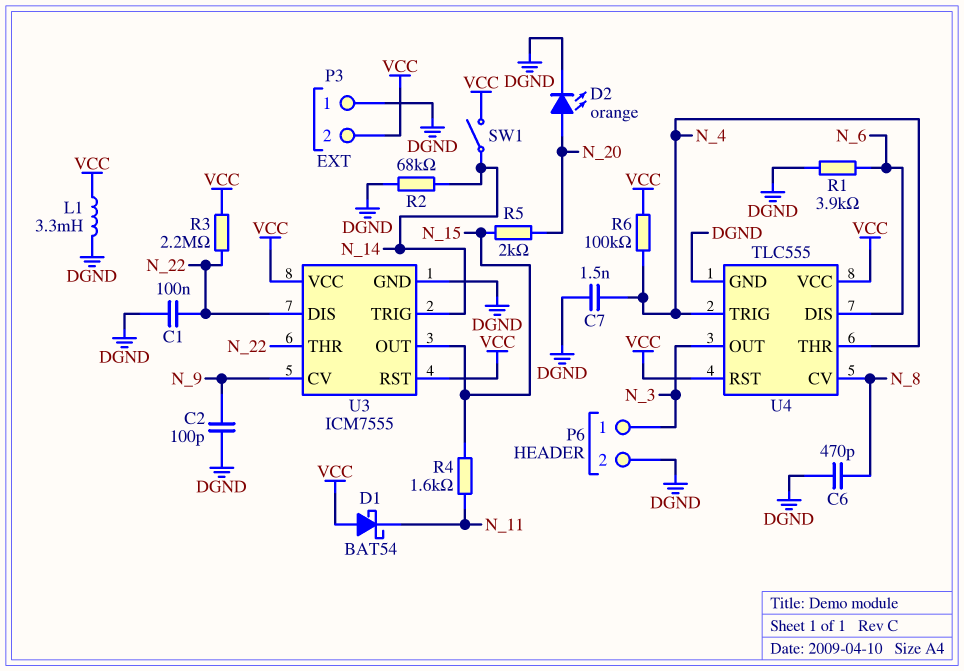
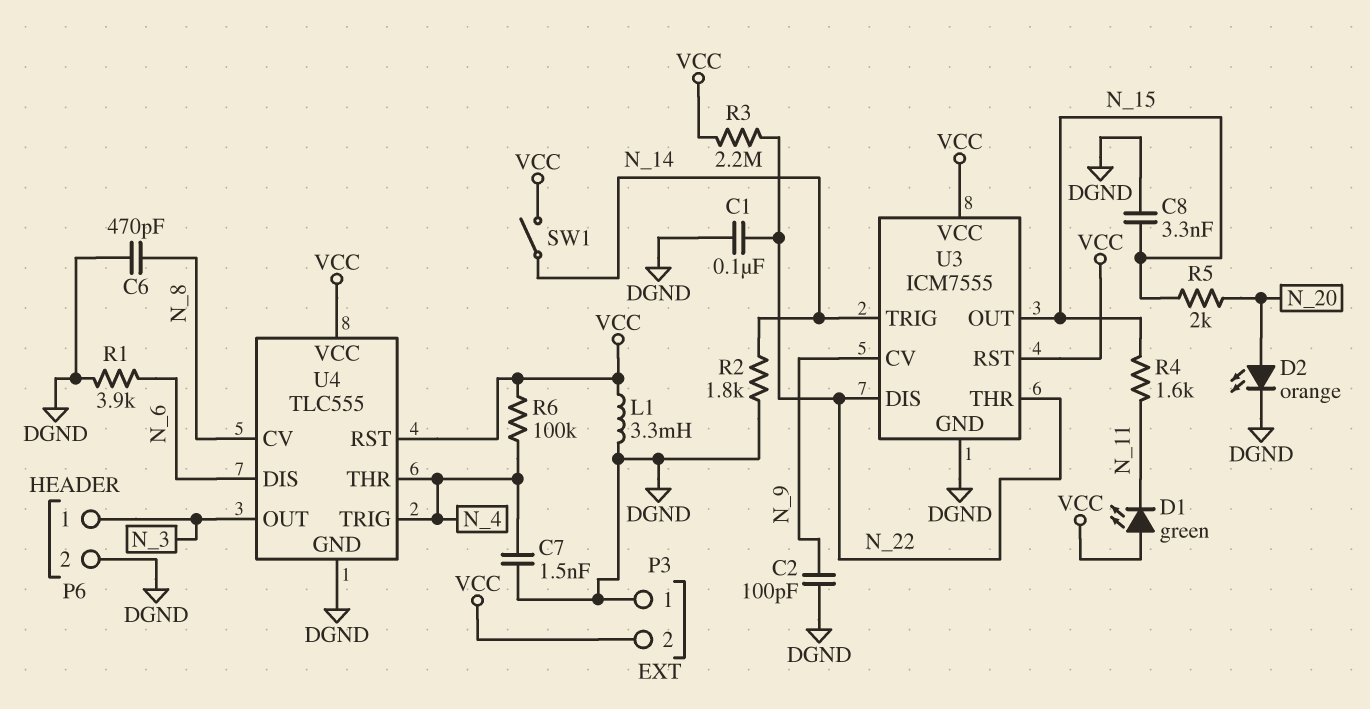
C8: none -> 3.3nF (DGND, N_15)
D1: schottky BAT54 (A VCC, K N_11) -> LED green (A VCC, K N_11)
R2: 68k (DGND, N_14) -> 1.8k (DGND, N_14)

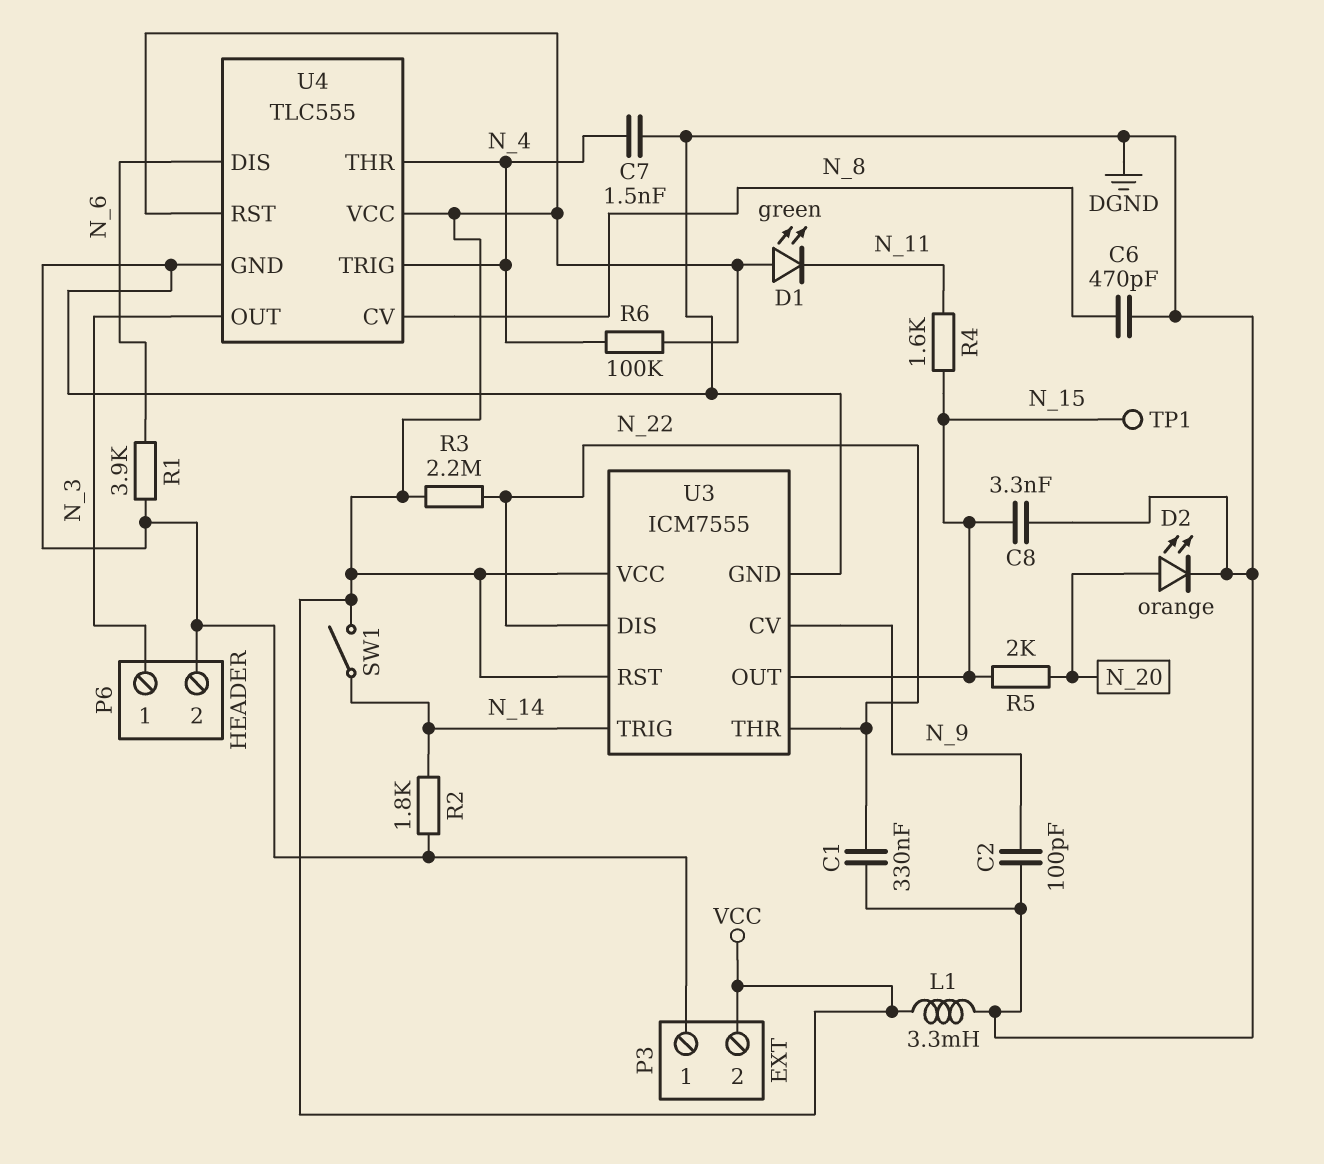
C1: 100nF (DGND, N_22) -> 330nF (DGND, N_22)
TP1: none -> test point (N_15)

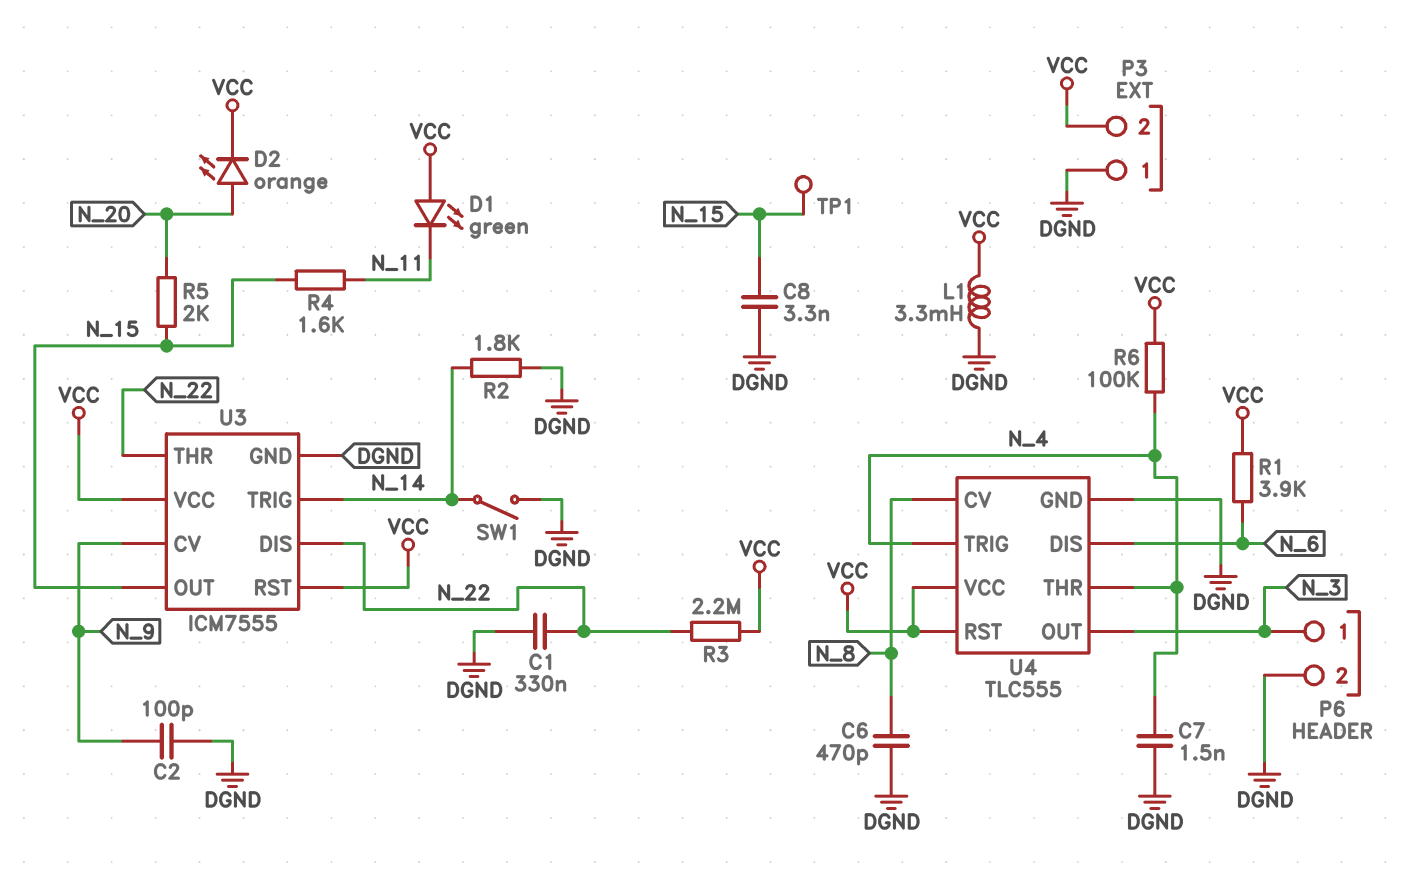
D2: LED orange (A N_20, K DGND) -> LED orange (A N_20, K VCC)
R1: 3.9k (DGND, N_6) -> 3.9k (N_6, VCC)
SW1: switch (N_14, VCC) -> switch (DGND, N_14)

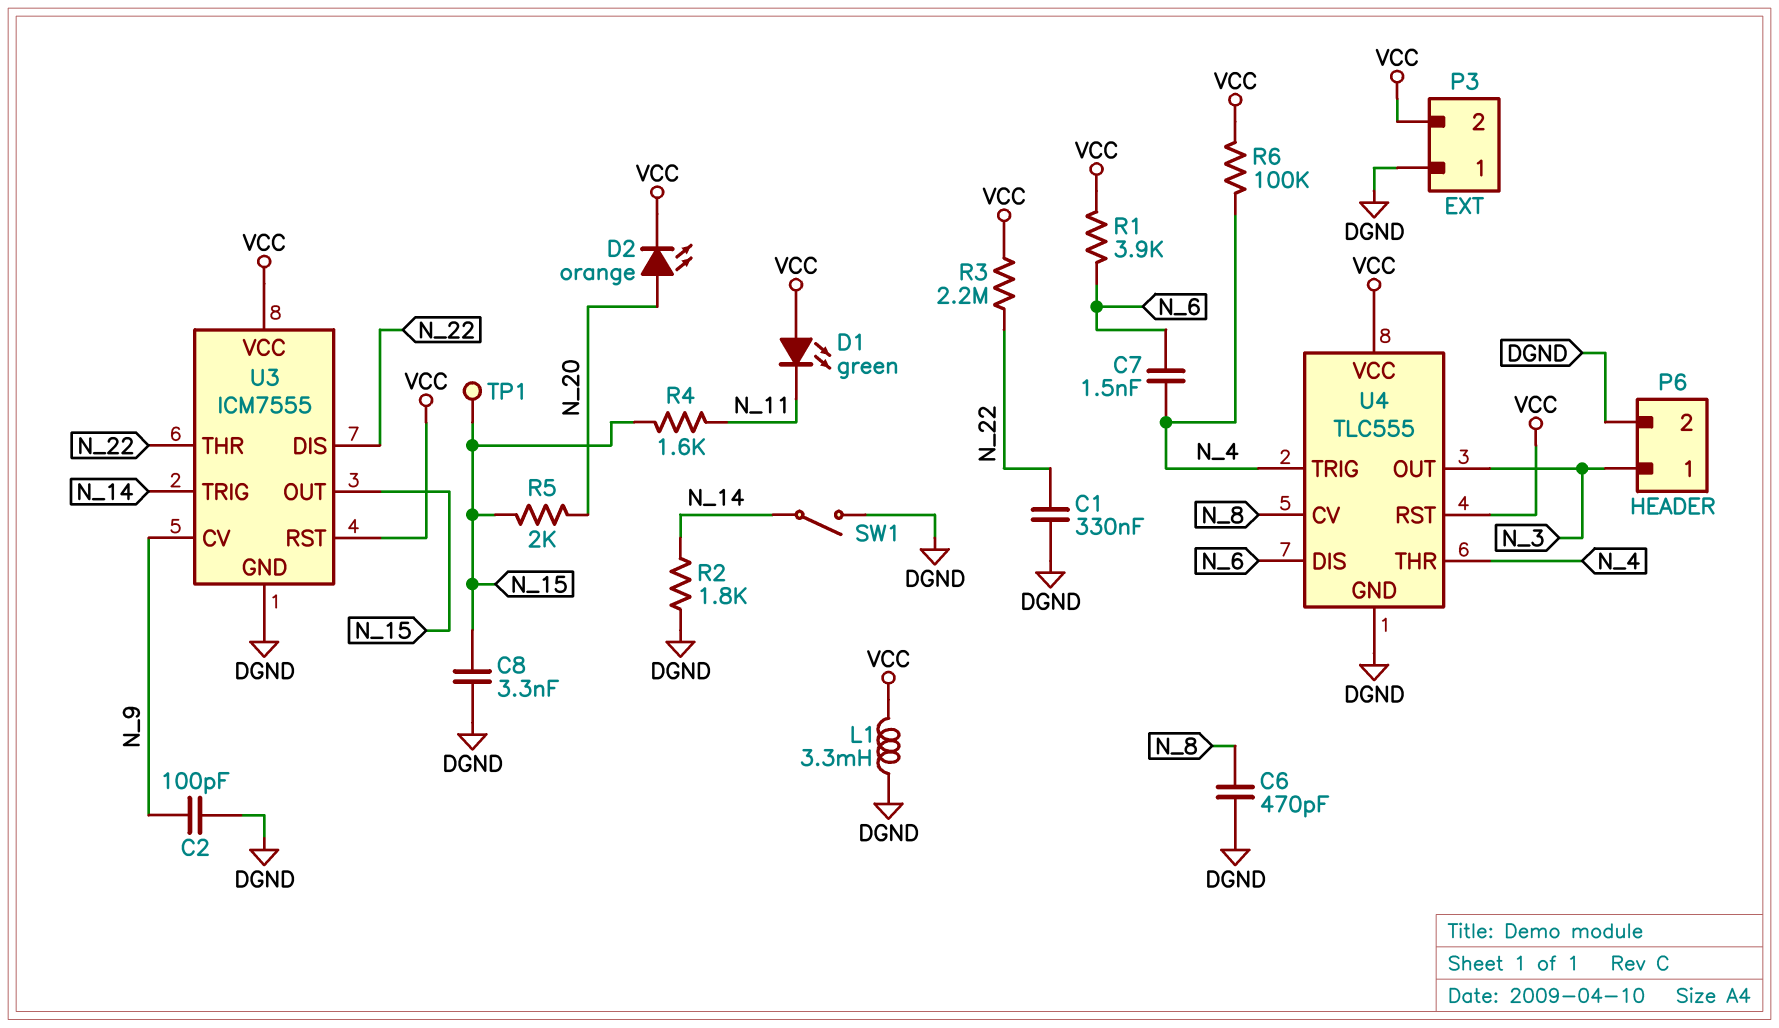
C7: 1.5nF (DGND, N_4) -> 1.5nF (N_4, N_6)

